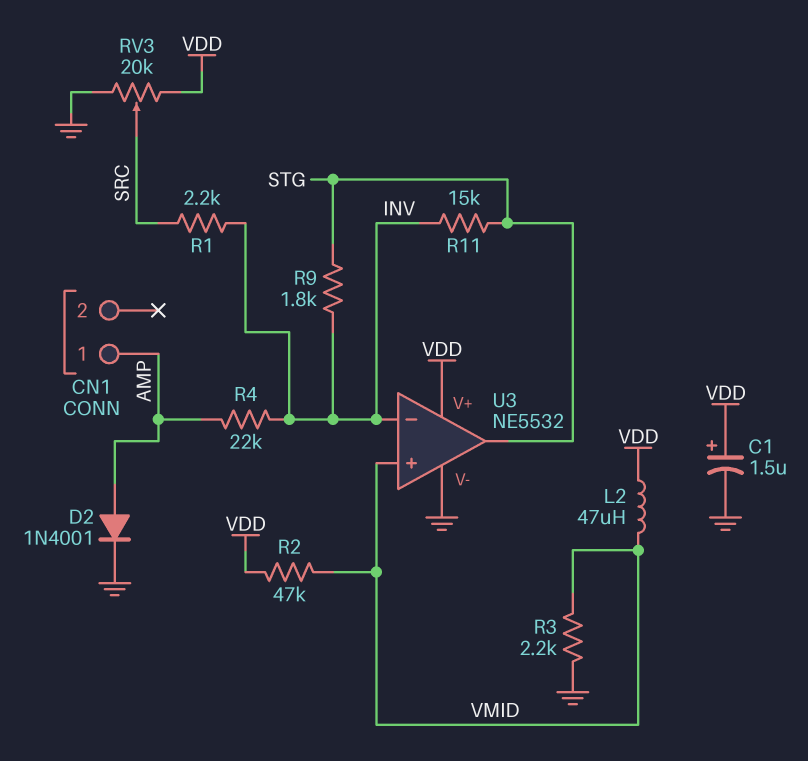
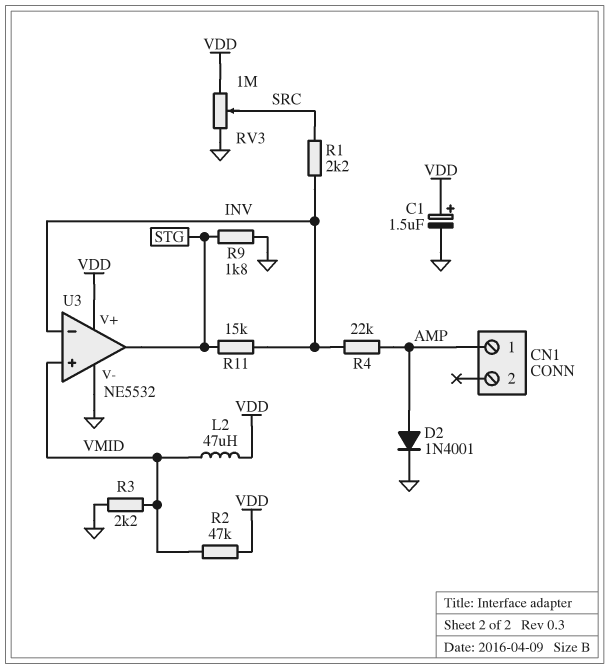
R9: 1.8k (INV, STG) -> 1.8k (GND, STG)
RV3: 20k (GND, VDD, wiper SRC) -> 1M (GND, VDD, wiper SRC)

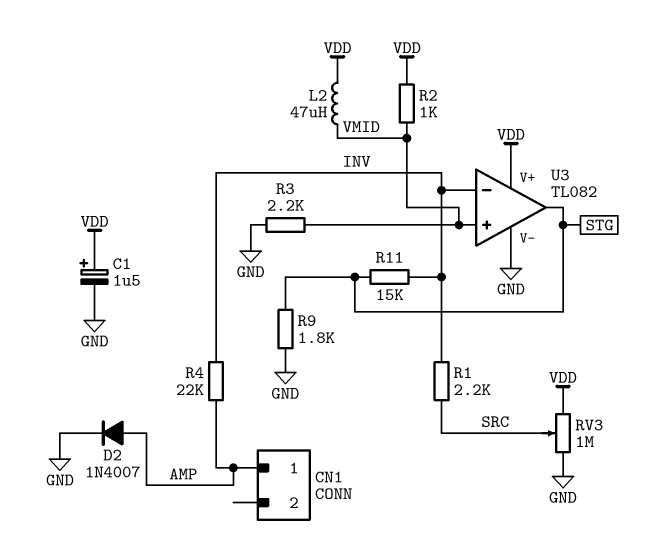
D2: diode 1N4001 (A AMP, K GND) -> diode 1N4007 (A AMP, K GND)
R2: 47k (VDD, VMID) -> 1k (VDD, VMID)
U3: NE5532 -> TL082

